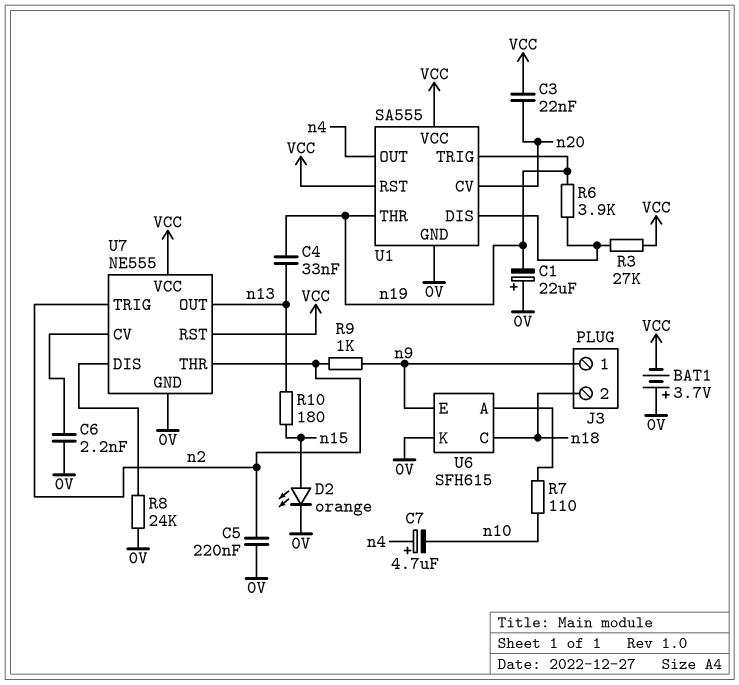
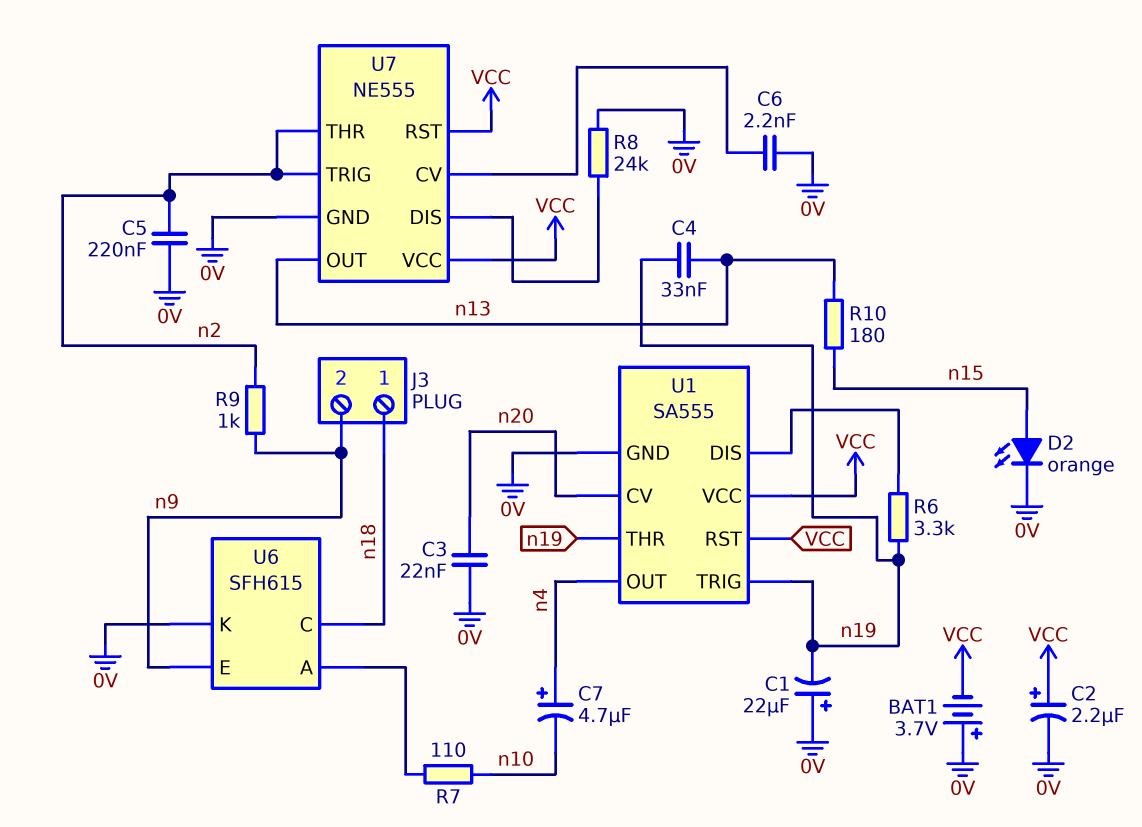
C2: none -> 2.2uF (plus VCC, minus 0V)
C3: 22nF (VCC, n20) -> 22nF (0V, n20)
J3 pin 1: n9 -> n18
J3 pin 2: n18 -> n9
R3: 27k (U1/DIS, VCC) -> none
R6: 3.9k (U1/DIS, n19) -> 3.3k (U1/DIS, n19)

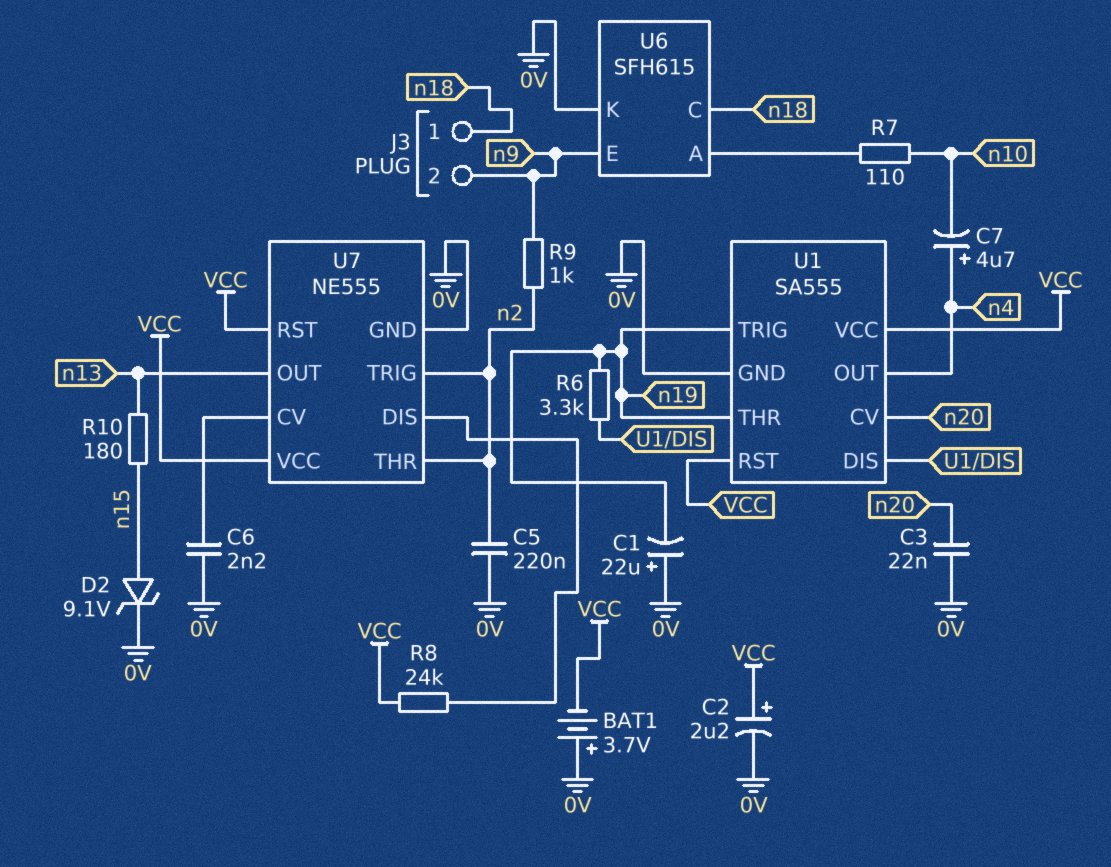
C4: 33nF (n13, n19) -> none
D2: LED orange (A n15, K 0V) -> zener 9.1V (A n15, K 0V)
R8: 24k (0V, U7/DIS) -> 24k (U7/DIS, VCC)

